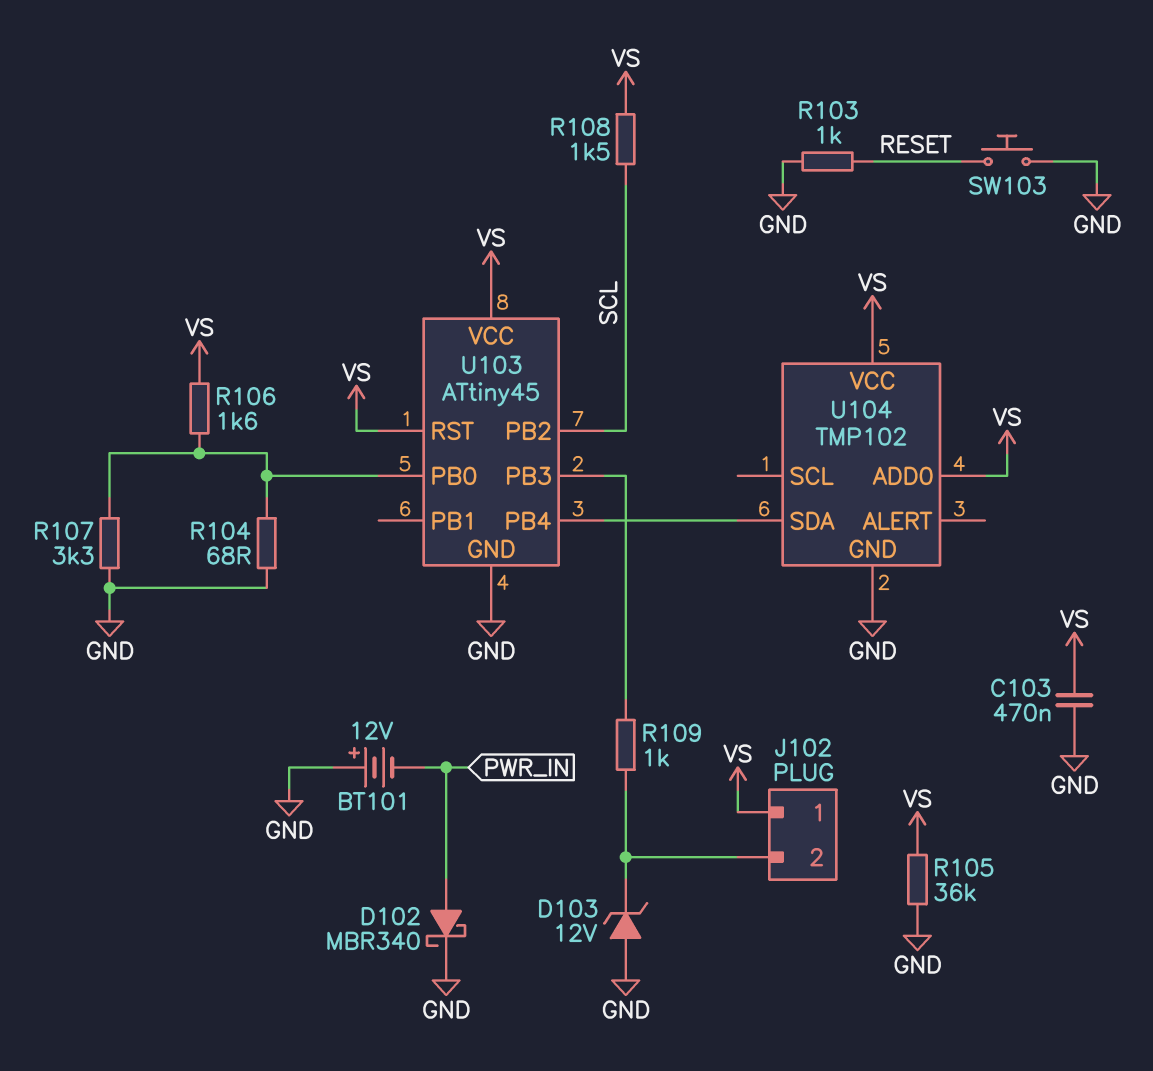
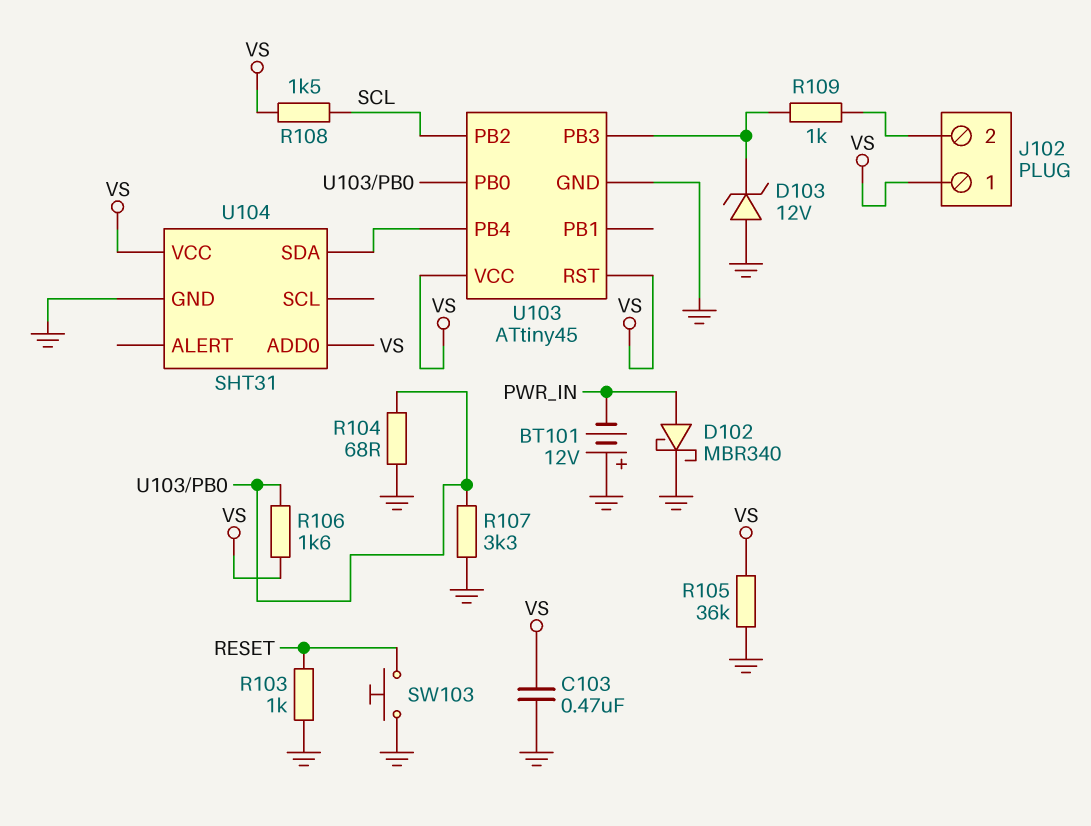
D103: zener 12V (A GND, K J102/2) -> zener 12V (A GND, K U103/PB3)
U104: TMP102 -> SHT31

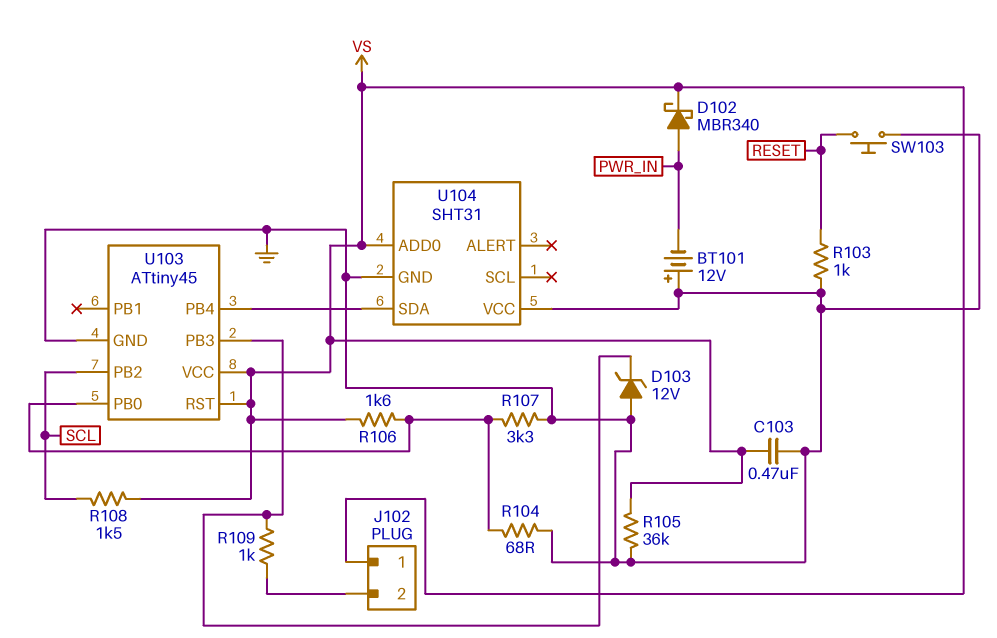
D102: schottky MBR340 (A PWR_IN, K GND) -> schottky MBR340 (A PWR_IN, K VS)
U104 pin VCC: VS -> GND

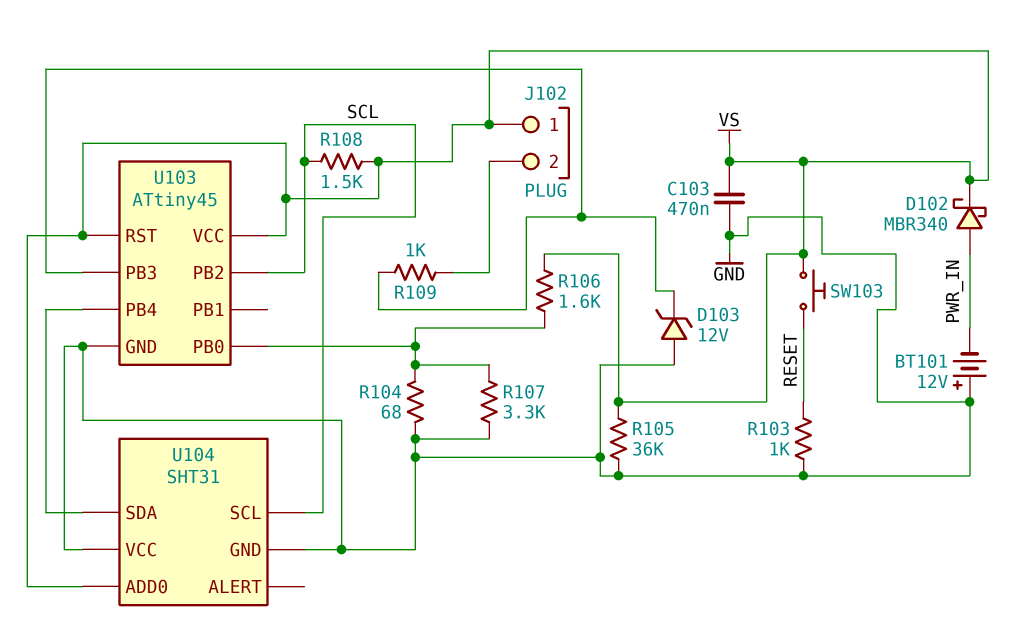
SW103: button (GND, RESET) -> button (RESET, VS)
U104 pin SCL: none -> SCL

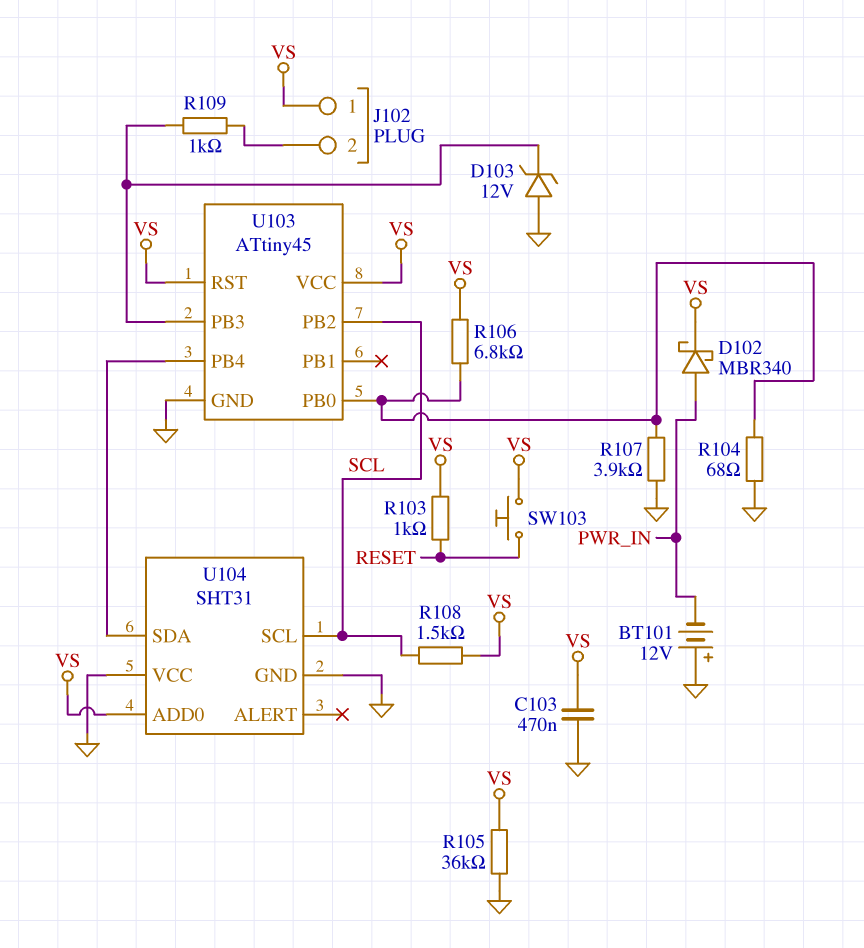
R103: 1k (GND, RESET) -> 1k (RESET, VS)
R106: 1.6k (U103/PB0, VS) -> 6.8k (U103/PB0, VS)
R107: 3.3k (GND, U103/PB0) -> 3.9k (GND, U103/PB0)

